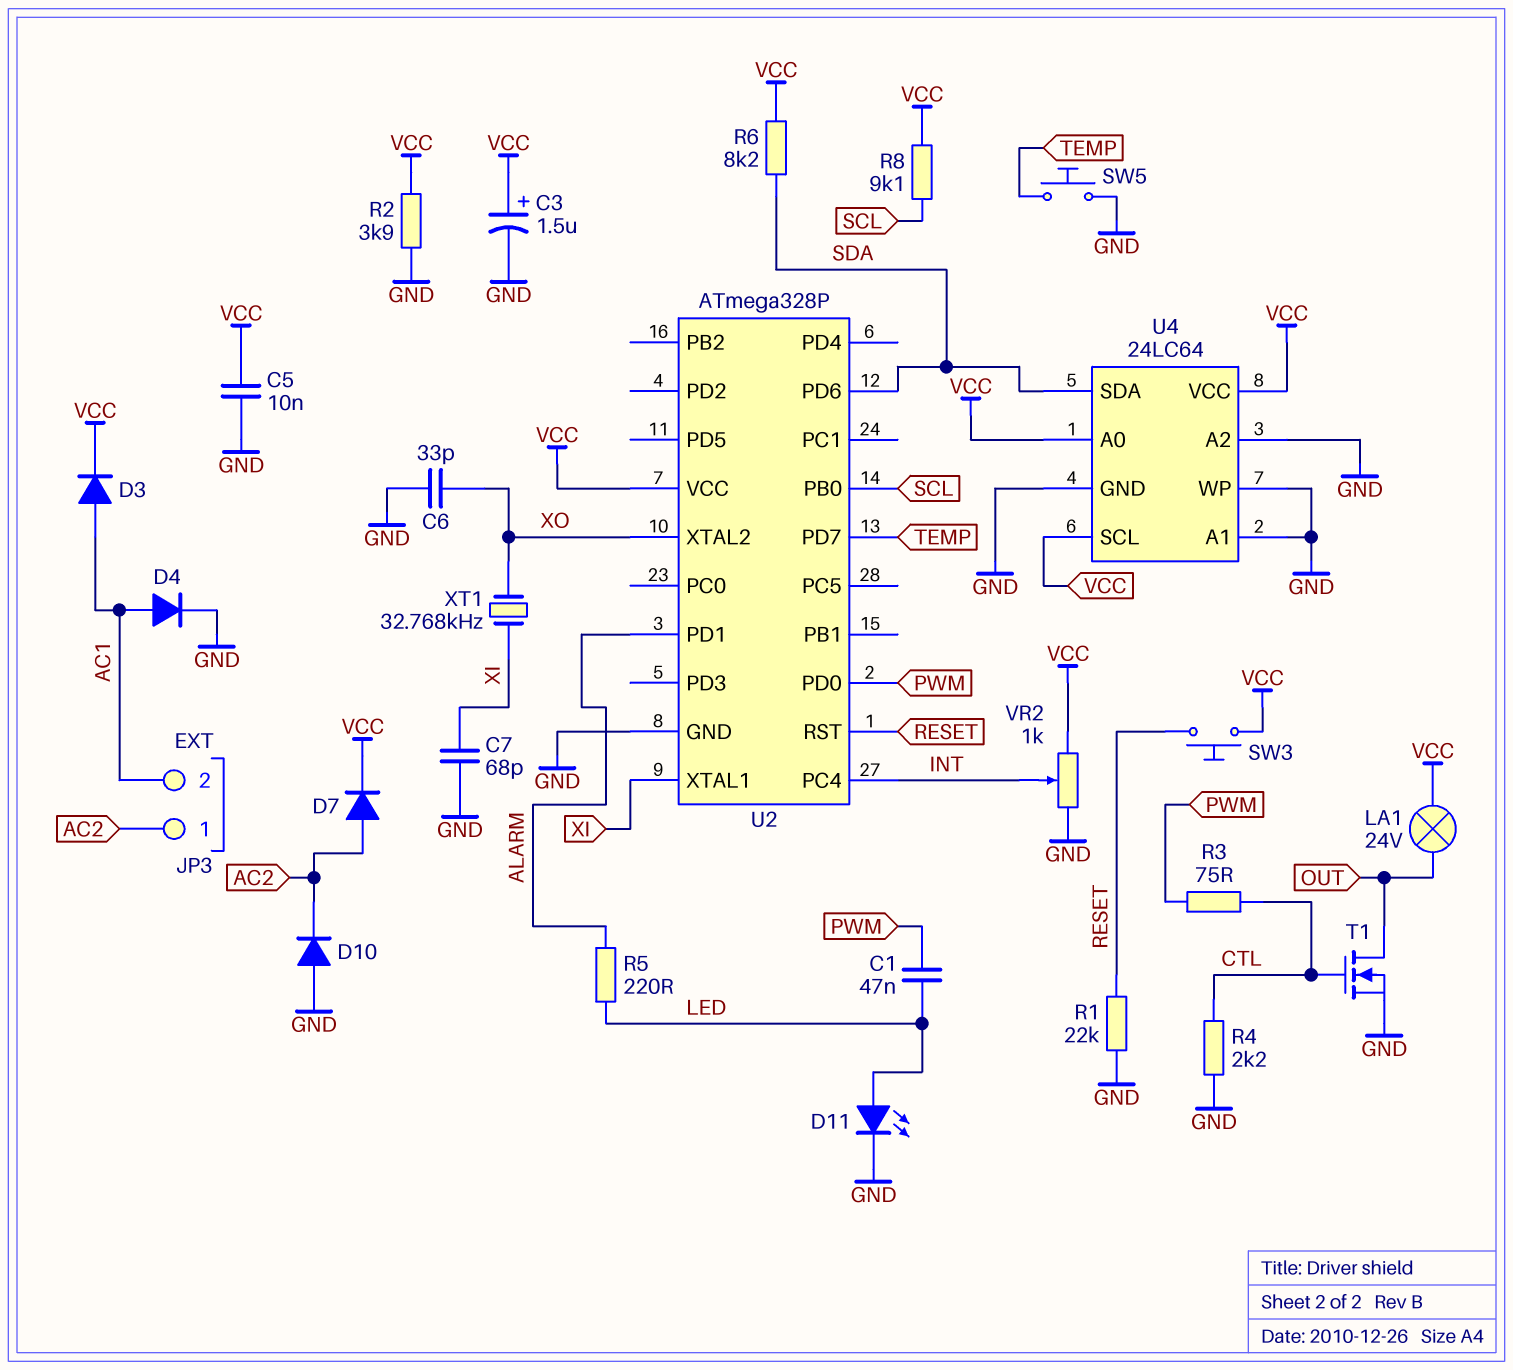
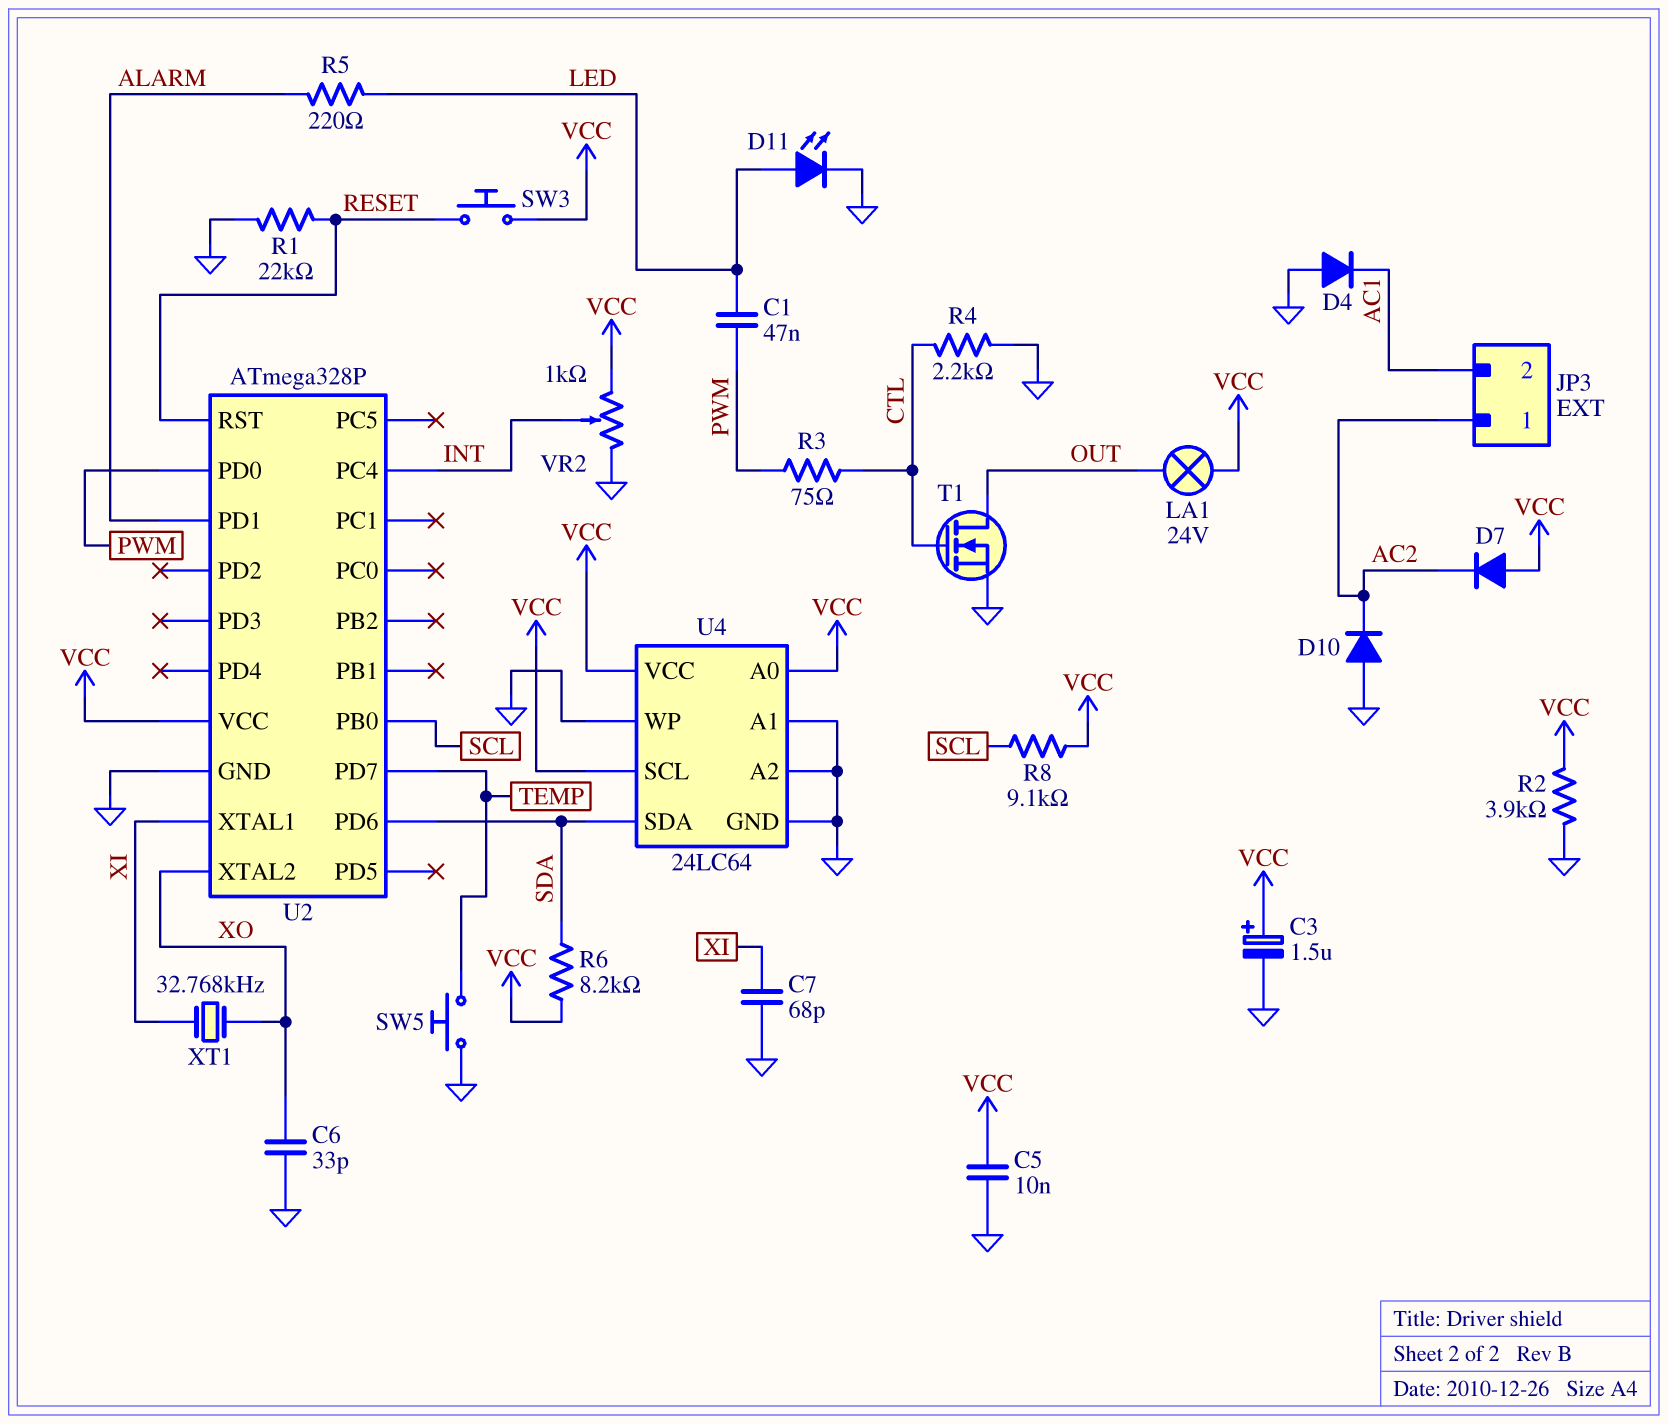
D3: diode (A AC1, K VCC) -> none
D4: diode (A AC1, K GND) -> diode (A GND, K AC1)
D7: diode (A AC2, K VCC) -> diode (A VCC, K AC2)

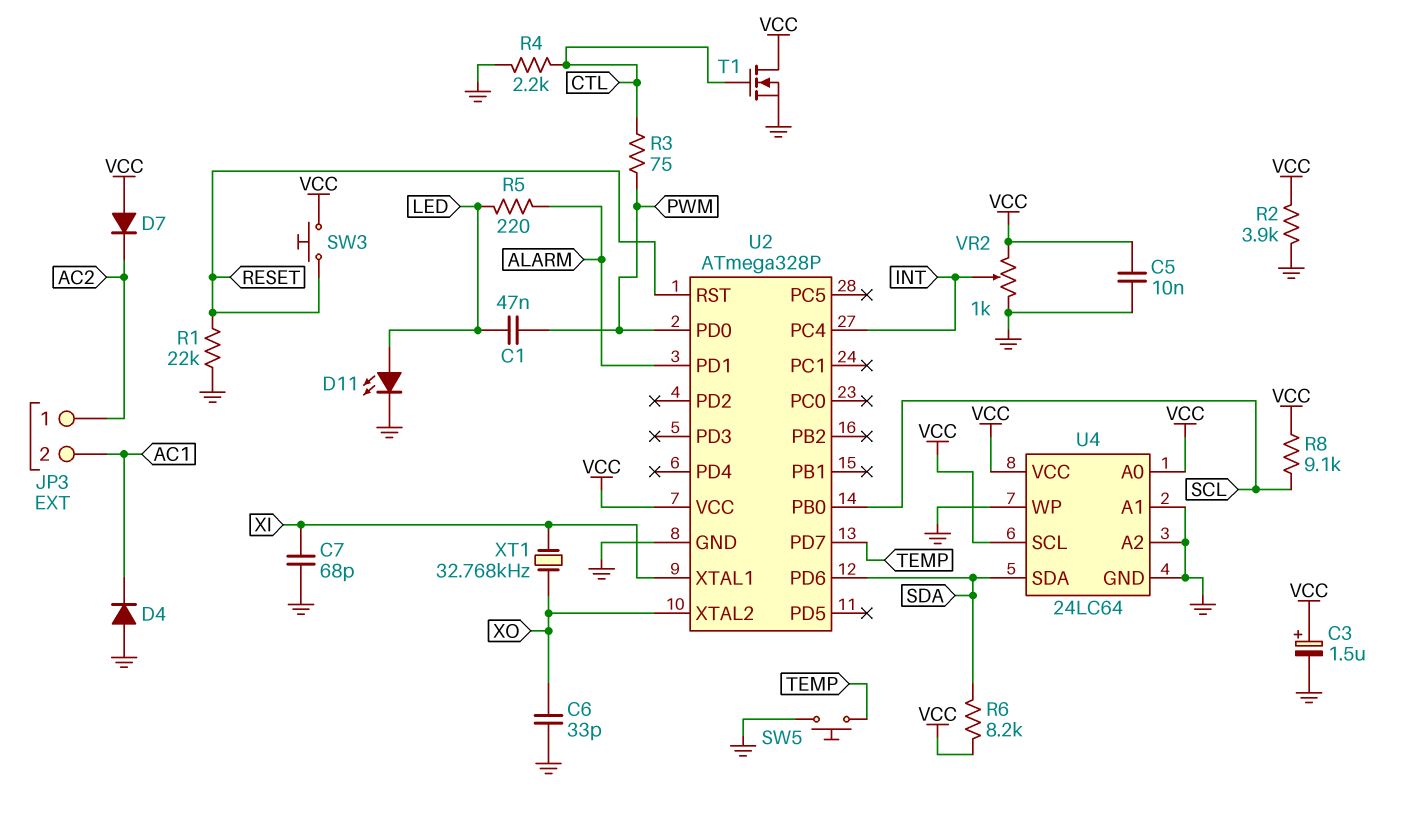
D10: diode (A GND, K AC2) -> none
LA1: lamp 24V (OUT, VCC) -> none
T1: NMOS (G CTL, D OUT, S GND) -> NMOS (G CTL, D VCC, S GND)

